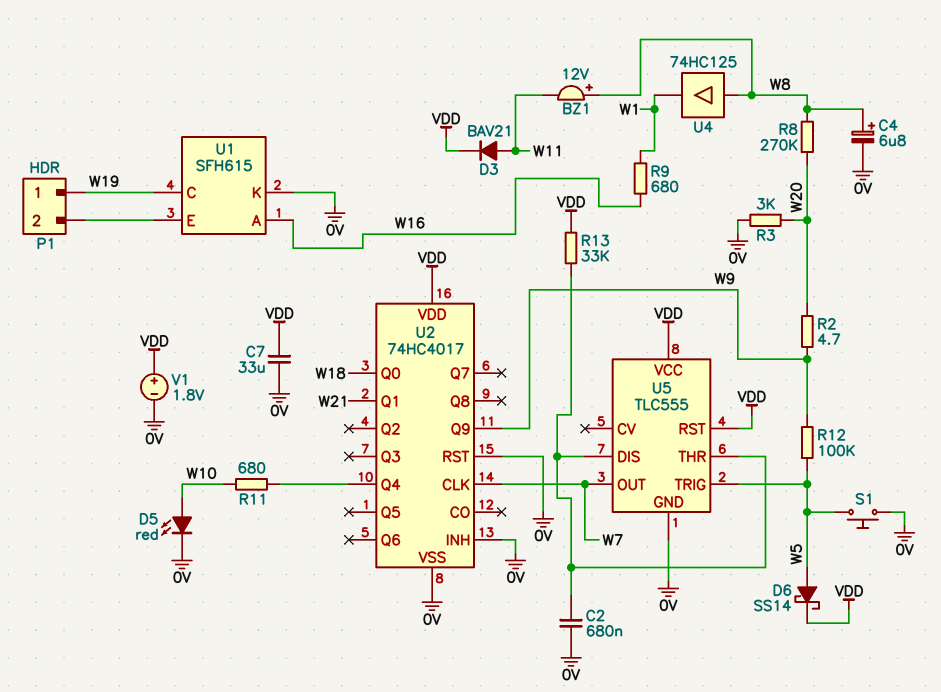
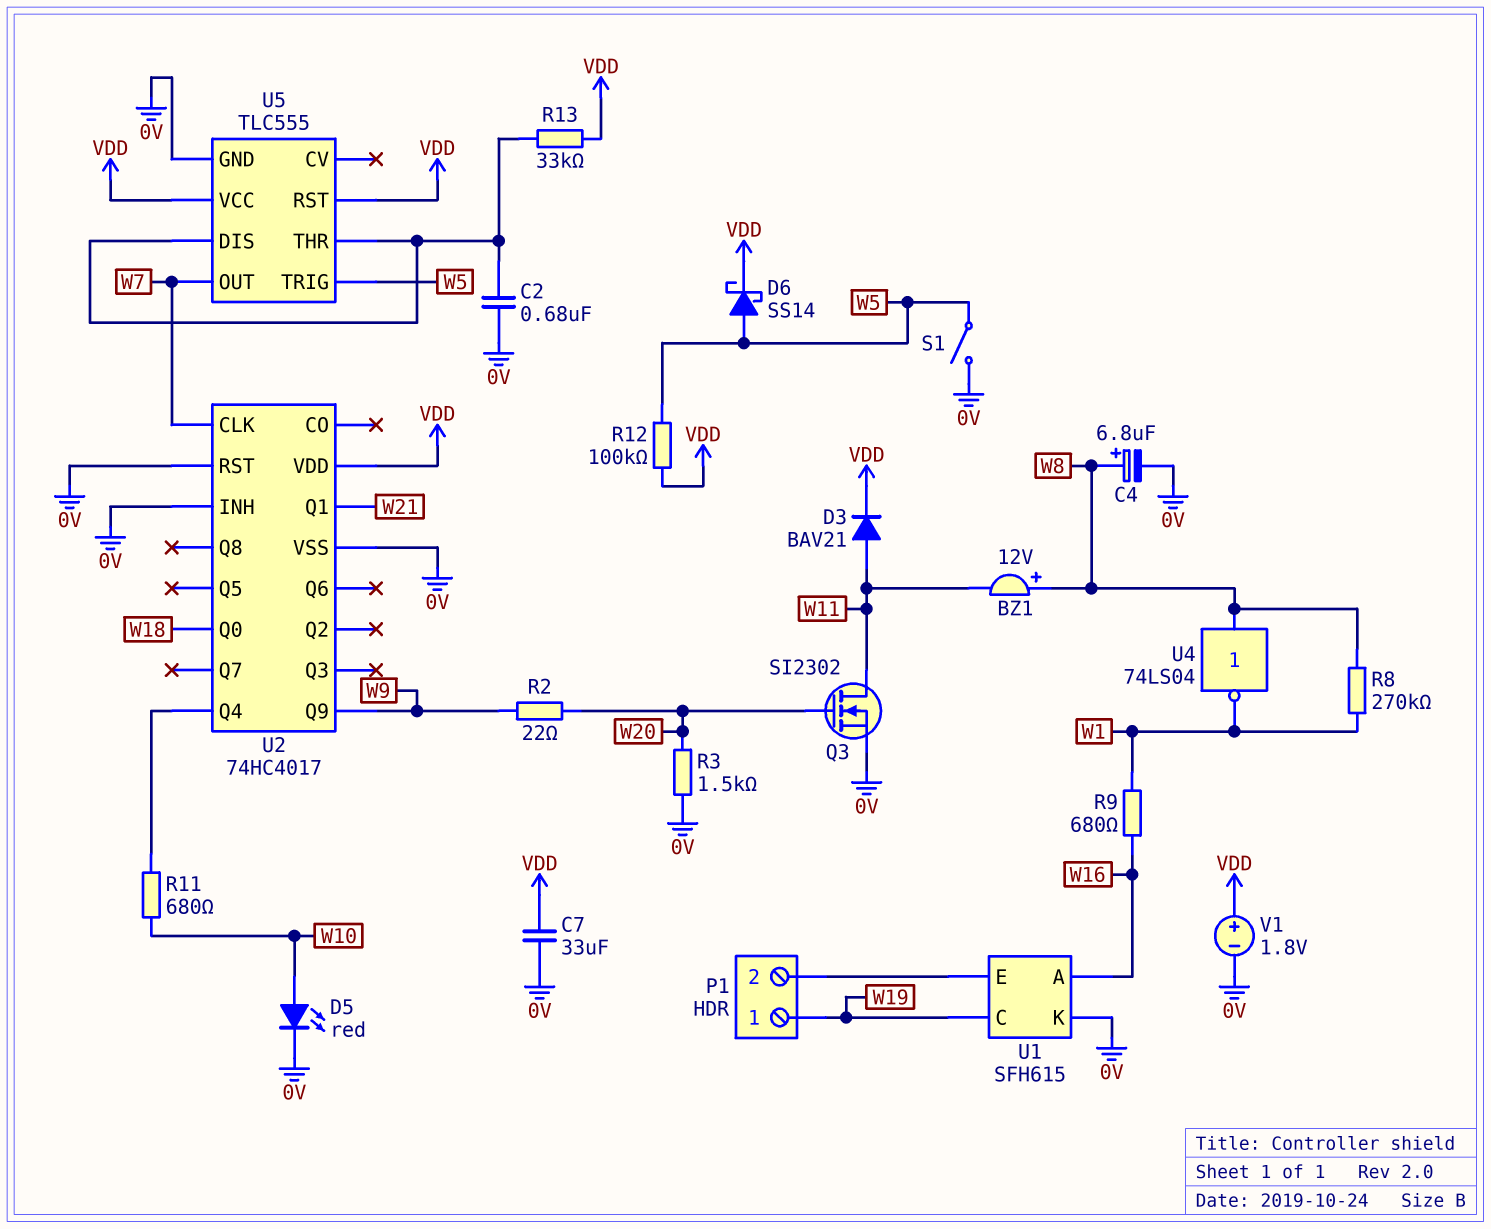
Q3: none -> NMOS SI2302 (G W20, D W11, S 0V)
R2: 4.7 (W9, W20) -> 22 (W9, W20)
R3: 3k (0V, W20) -> 1.5k (0V, W20)
R8: 270k (W8, W20) -> 270k (W1, W8)
R12: 100k (W5, W9) -> 100k (VDD, W5)
S1: button (0V, W5) -> switch (0V, W5)
U4: buffer 74HC125 (in W8, out W1) -> NOT 74LS04 (in W8, out W1)

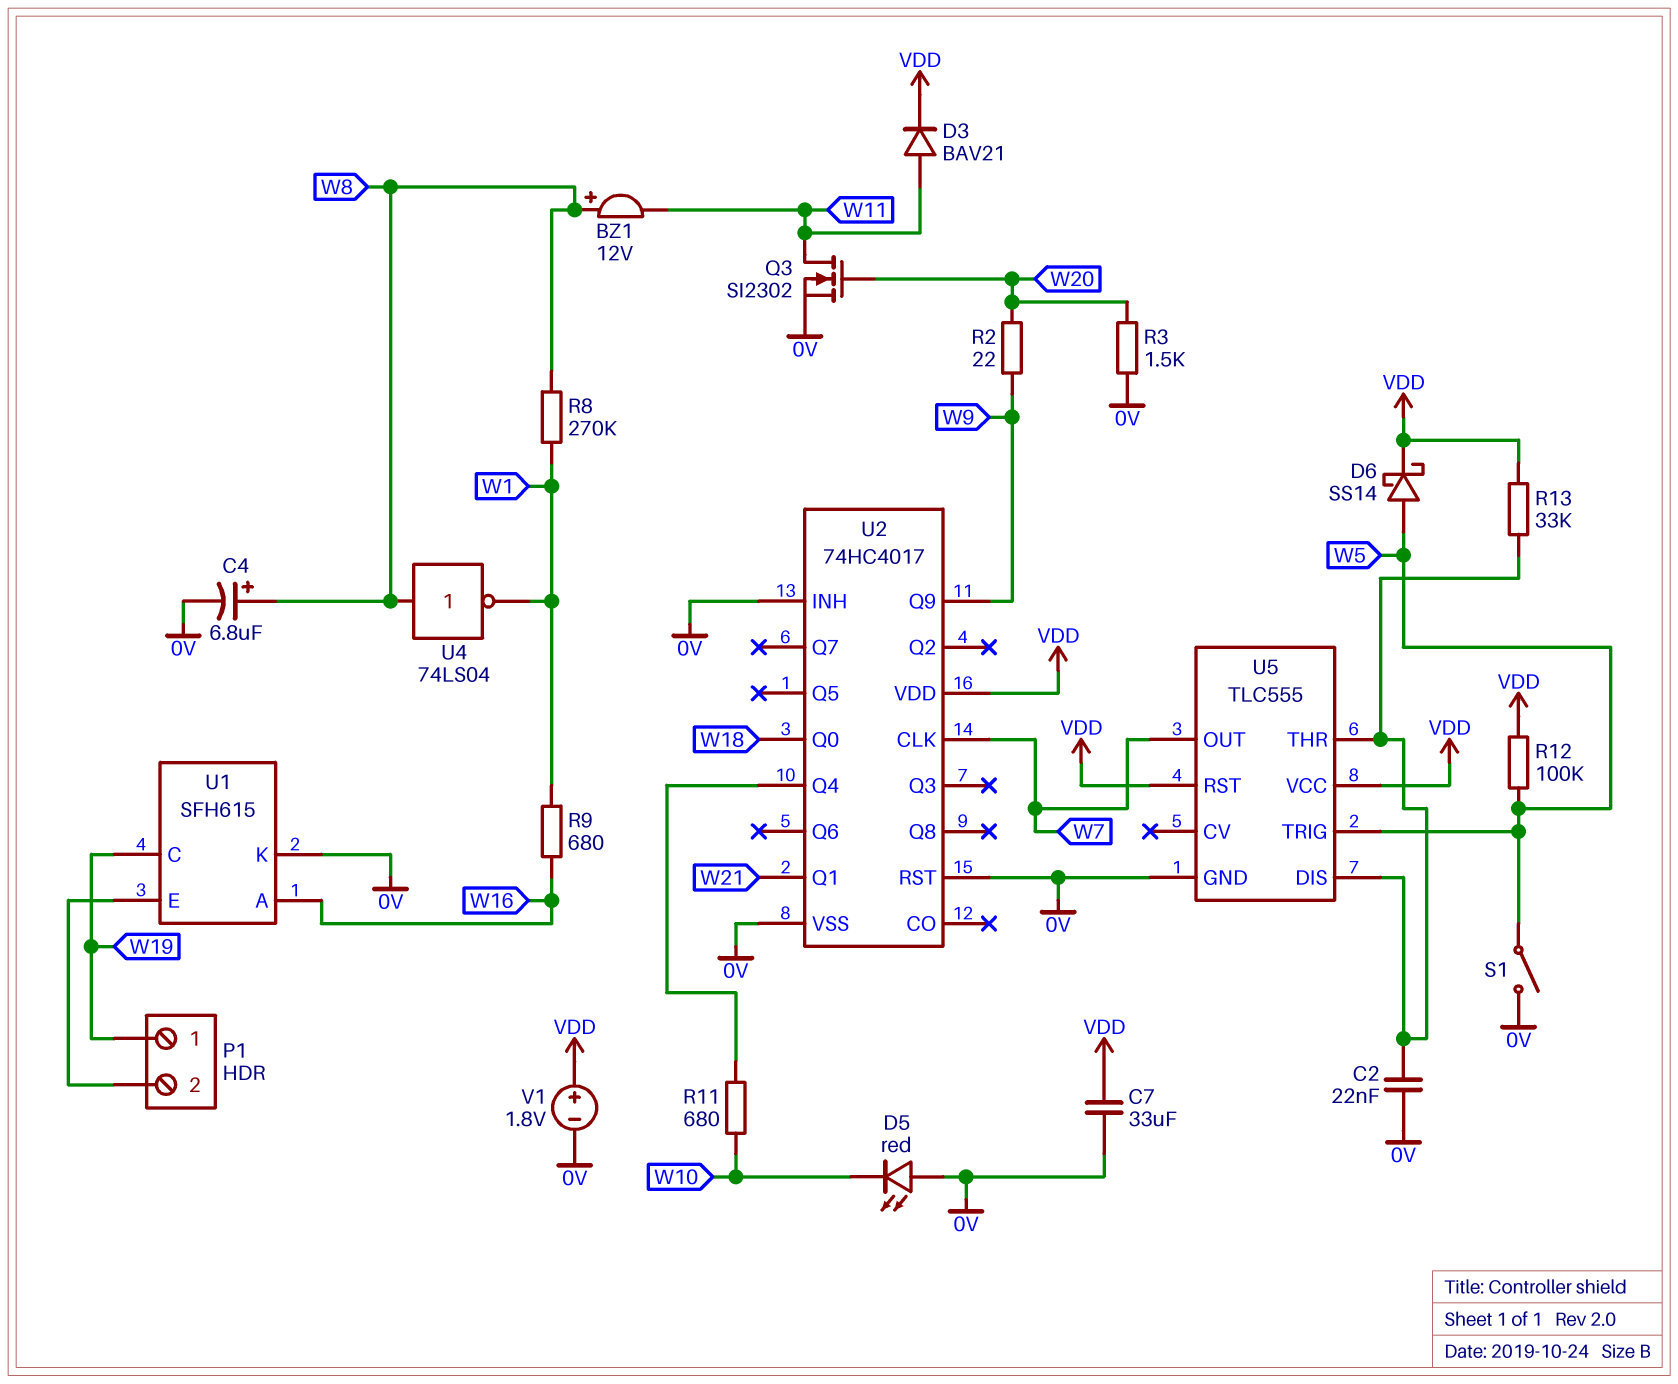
C2: 680nF (0V, U5/DIS) -> 22nF (0V, U5/DIS)
D5: LED red (A W10, K 0V) -> LED red (A 0V, K W10)

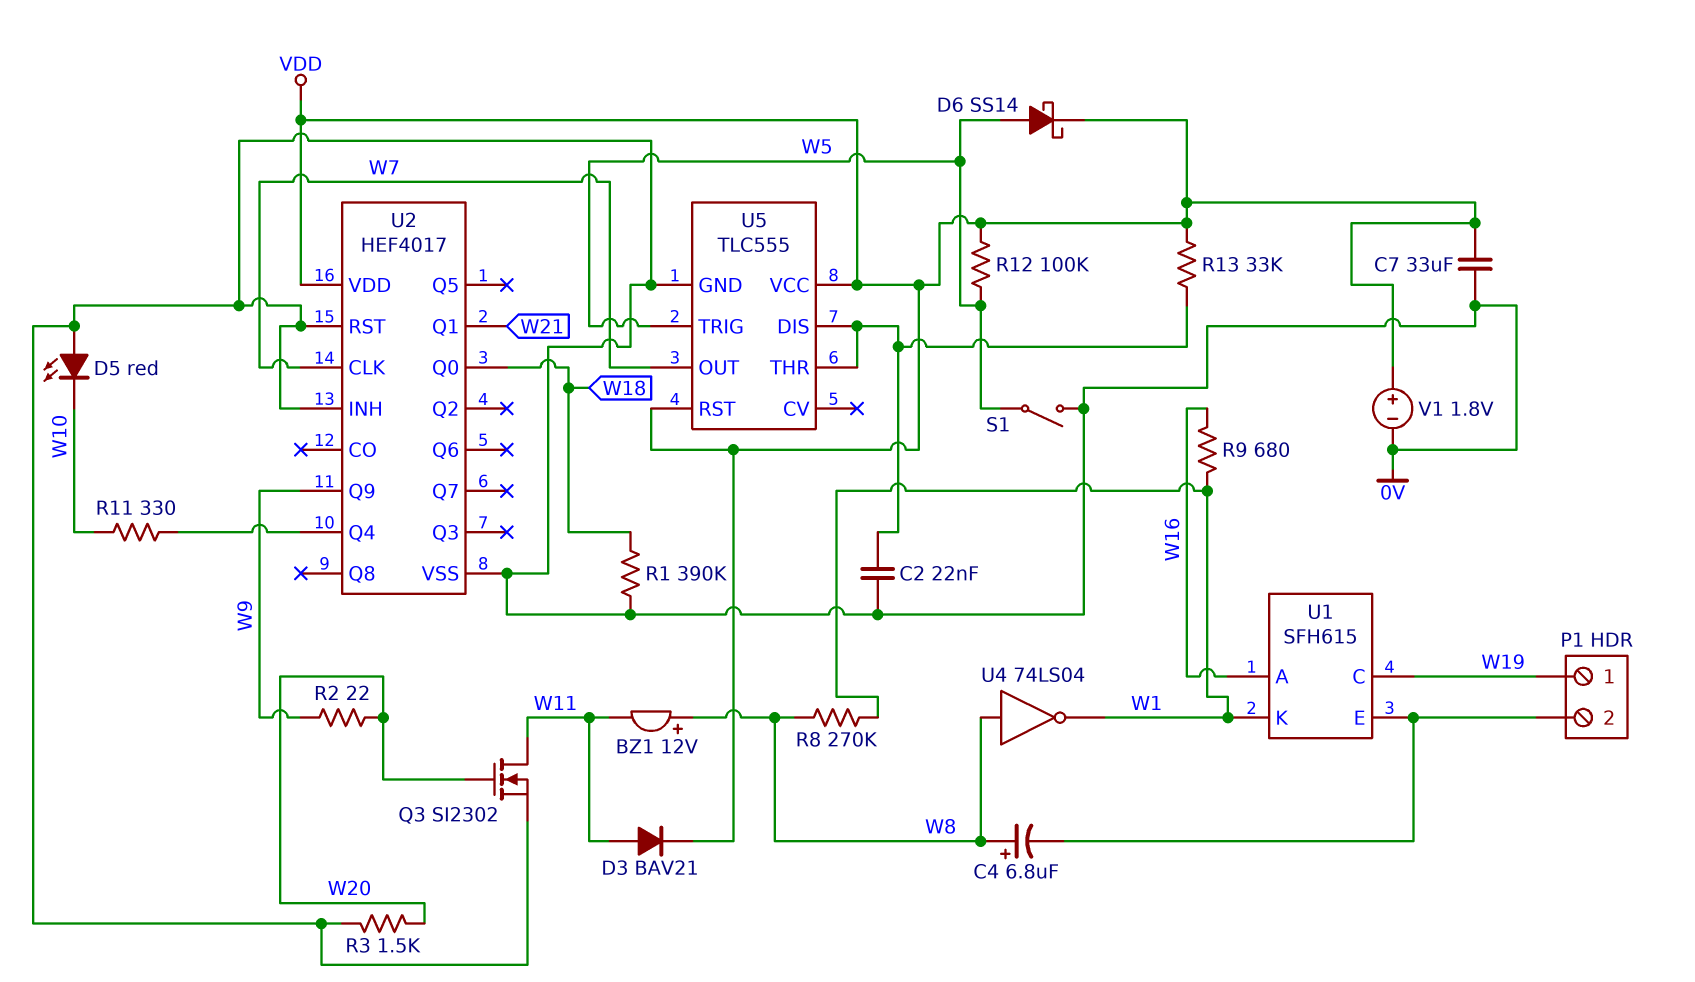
C4: 6.8uF (plus W8, minus 0V) -> 6.8uF (plus W8, minus P1/2)
R1: none -> 390k (0V, W18)
R11: 680 (U2/Q4, W10) -> 330 (U2/Q4, W10)
U1 pin K: 0V -> W1
U2: 74HC4017 -> HEF4017

